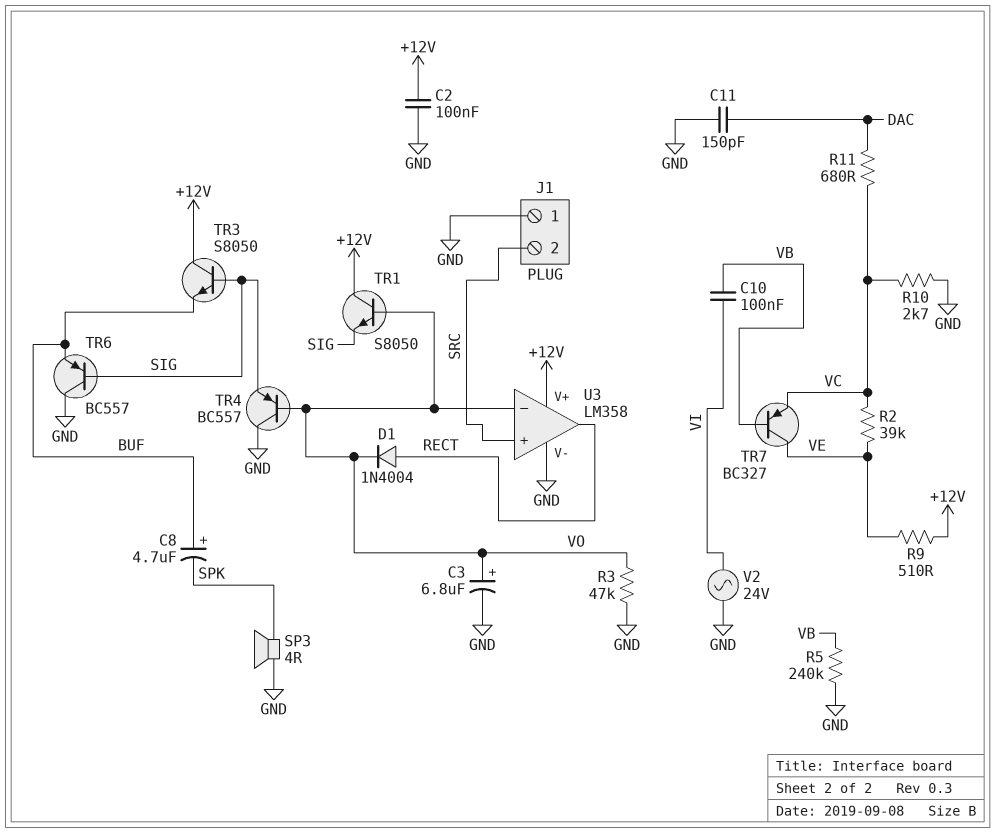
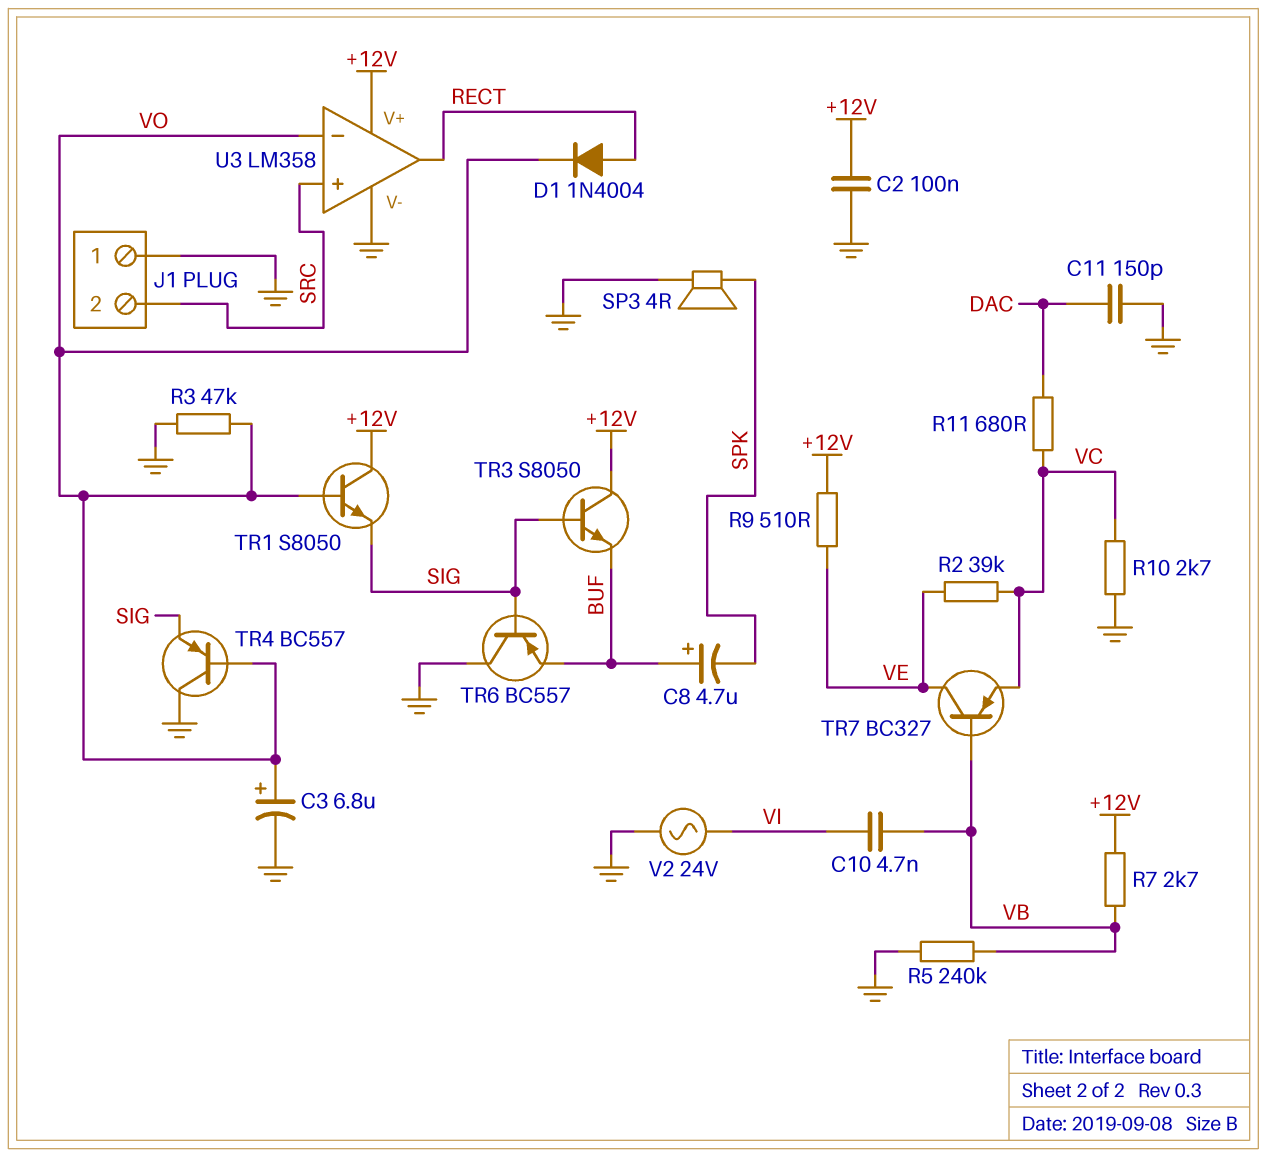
C10: 100nF (VB, VI) -> 4.7nF (VB, VI)
R7: none -> 2.7k (+12V, VB)

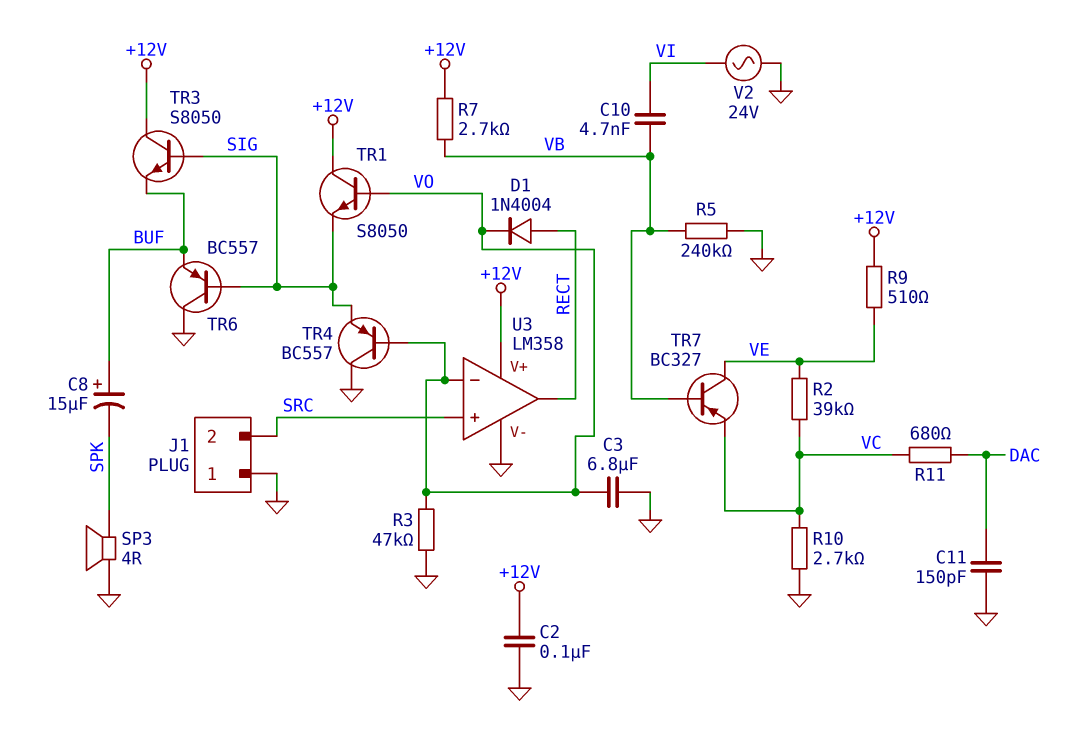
C3: 6.8uF (plus VO, minus GND) -> 6.8uF (GND, VO)
C8: 4.7uF (plus BUF, minus SPK) -> 15uF (plus BUF, minus SPK)

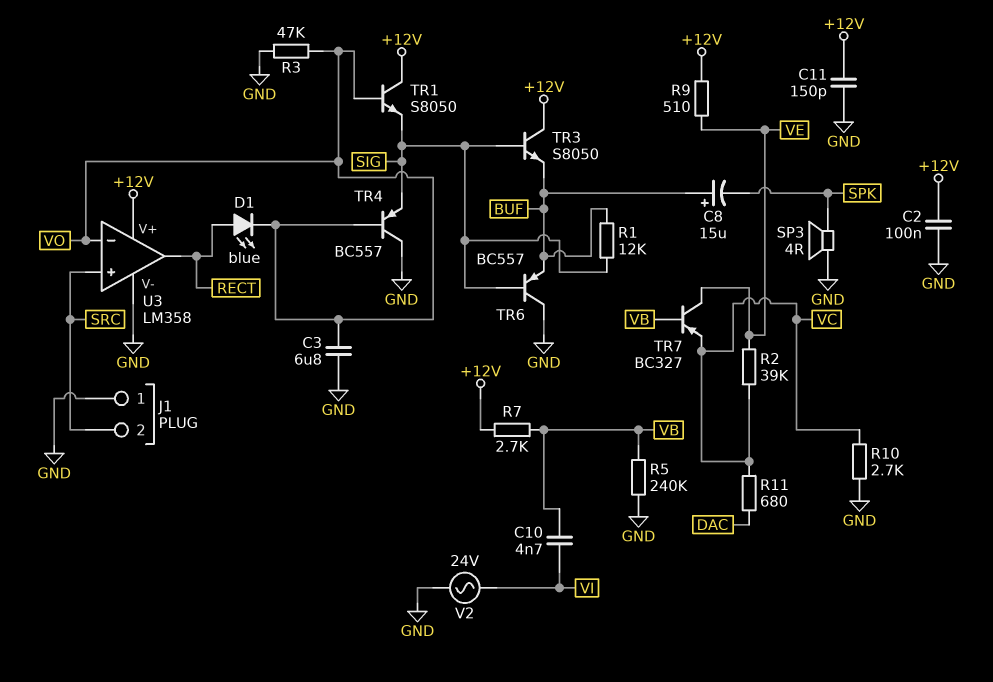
C11: 150pF (DAC, GND) -> 150pF (+12V, GND)
D1: diode 1N4004 (A RECT, K VO) -> LED blue (A RECT, K VO)
R1: none -> 12k (BUF, SIG)

